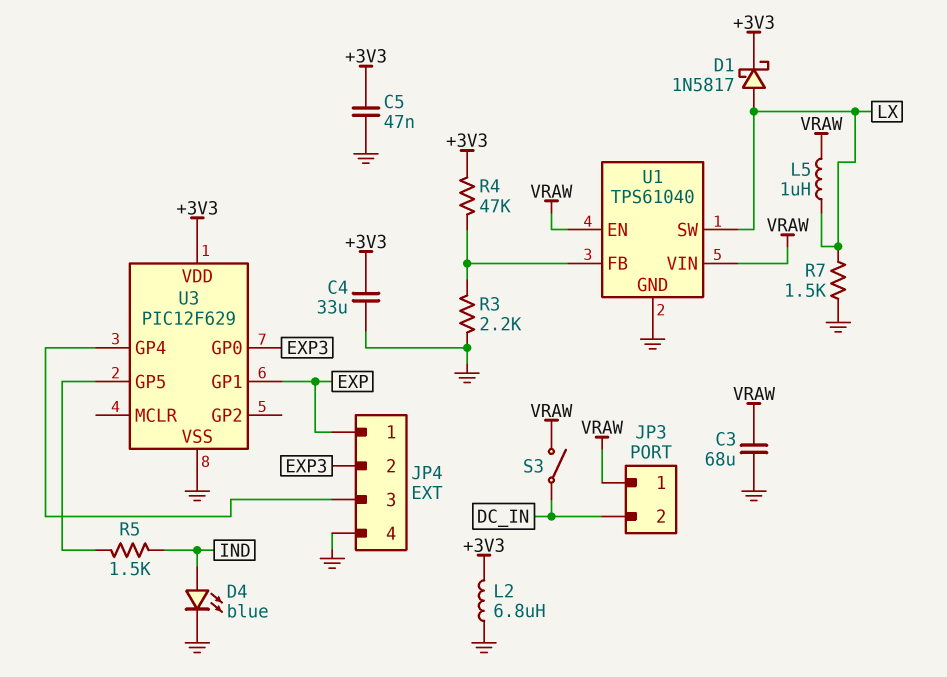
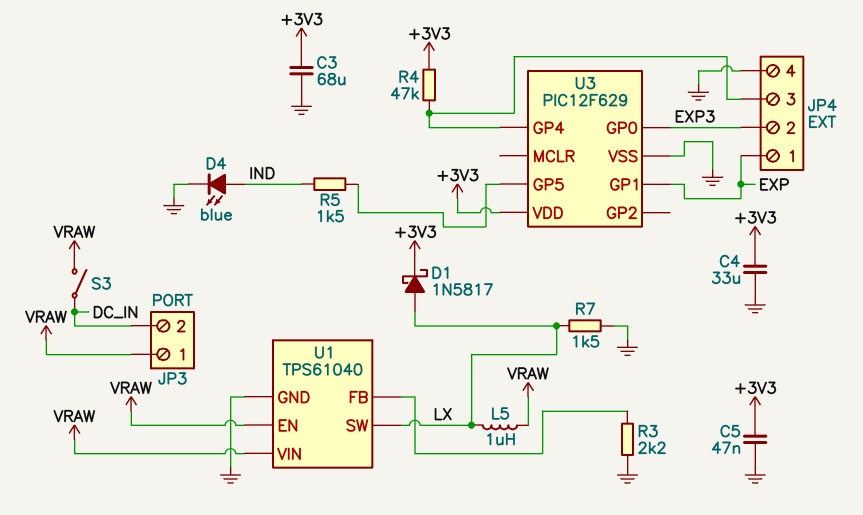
C3: 68uF (GND, VRAW) -> 68uF (+3V3, GND)
L2: 6.8uH (+3V3, GND) -> none
R4: 47k (+3V3, U1/FB) -> 47k (+3V3, JP4/3)

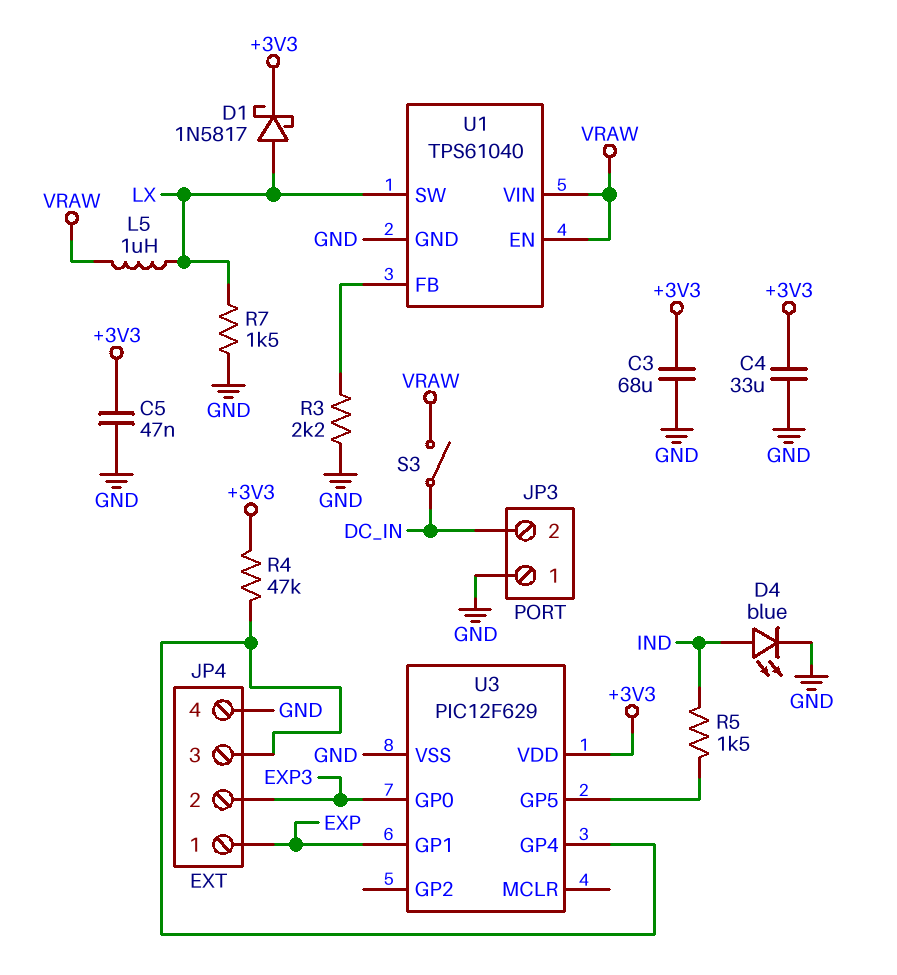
JP3 pin 1: VRAW -> GND

